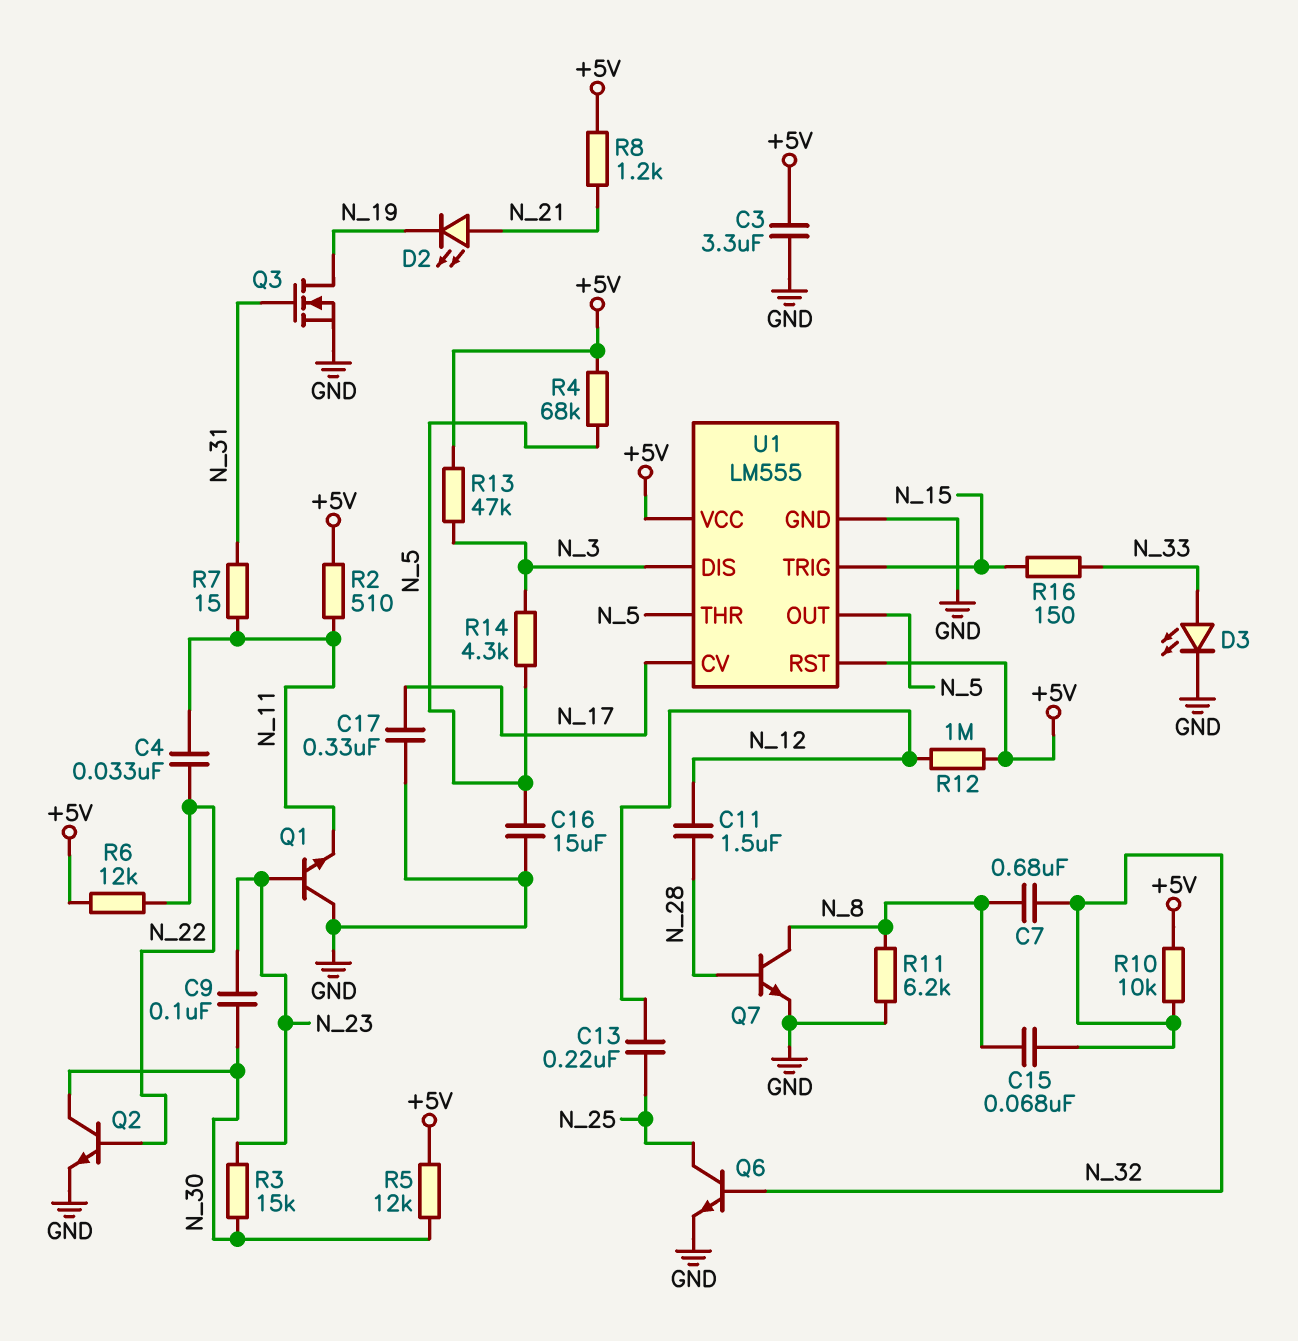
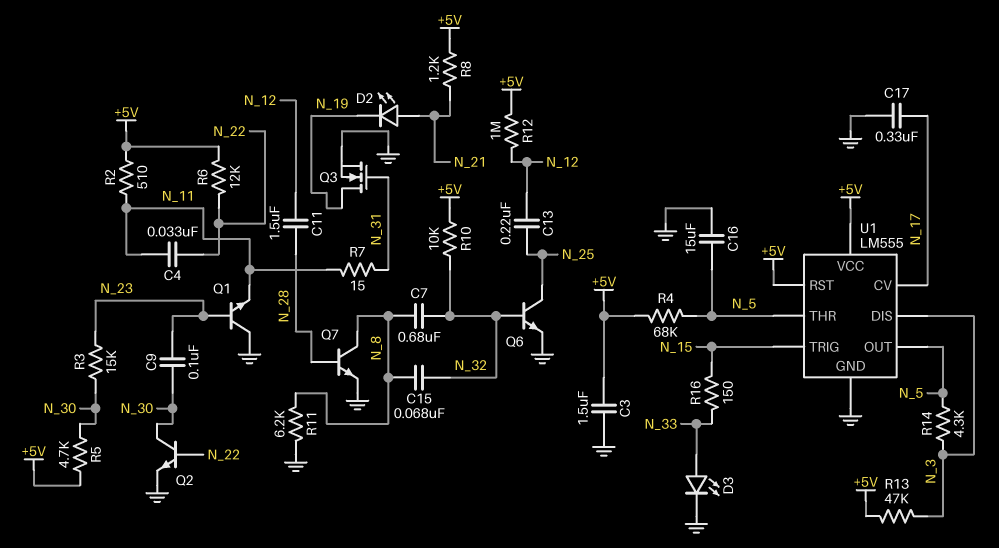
C3: 3.3uF (+5V, GND) -> 1.5uF (+5V, GND)
R5: 12k (+5V, N_30) -> 4.7k (+5V, N_30)

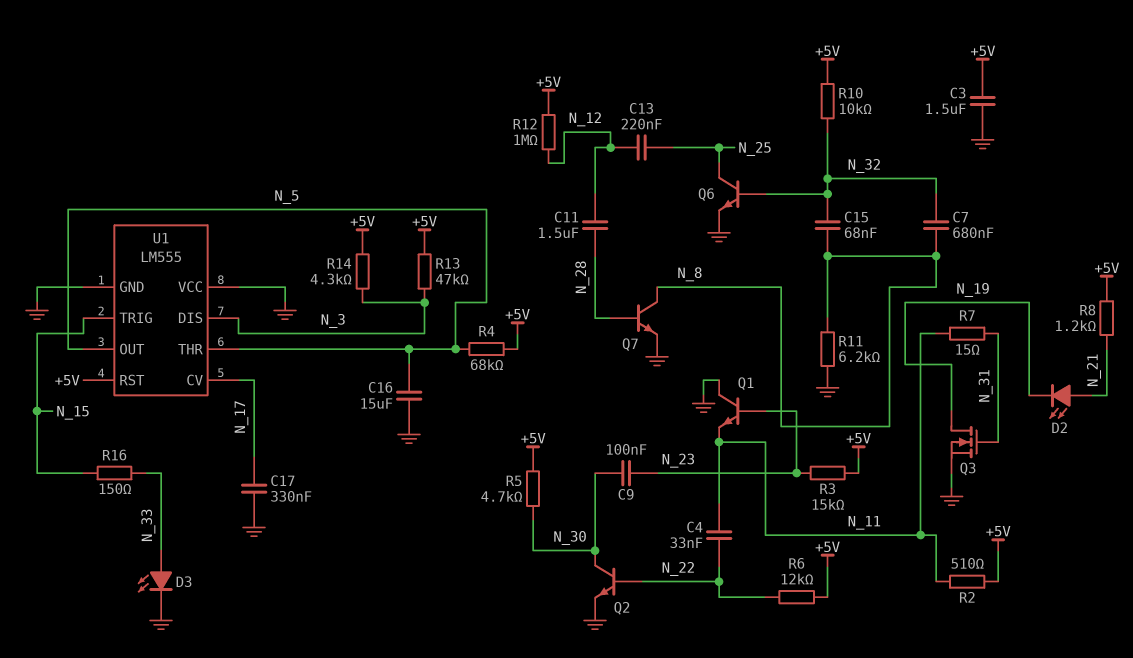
R3: 15k (N_23, N_30) -> 15k (+5V, N_23)
R14: 4.3k (N_3, N_5) -> 4.3k (+5V, N_3)
U1 pin VCC: +5V -> GND

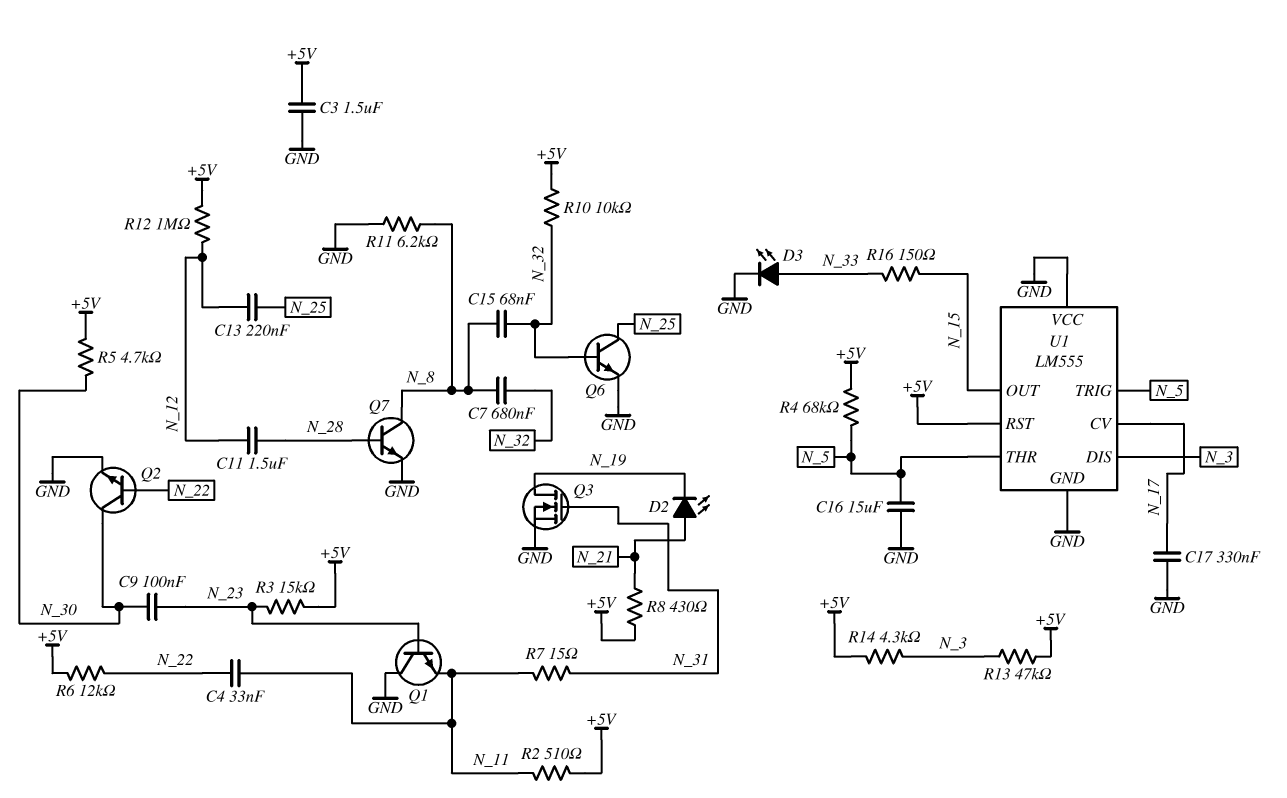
R8: 1.2k (+5V, N_21) -> 430 (+5V, N_21)
U1 pin OUT: N_5 -> N_15
U1 pin TRIG: N_15 -> N_5

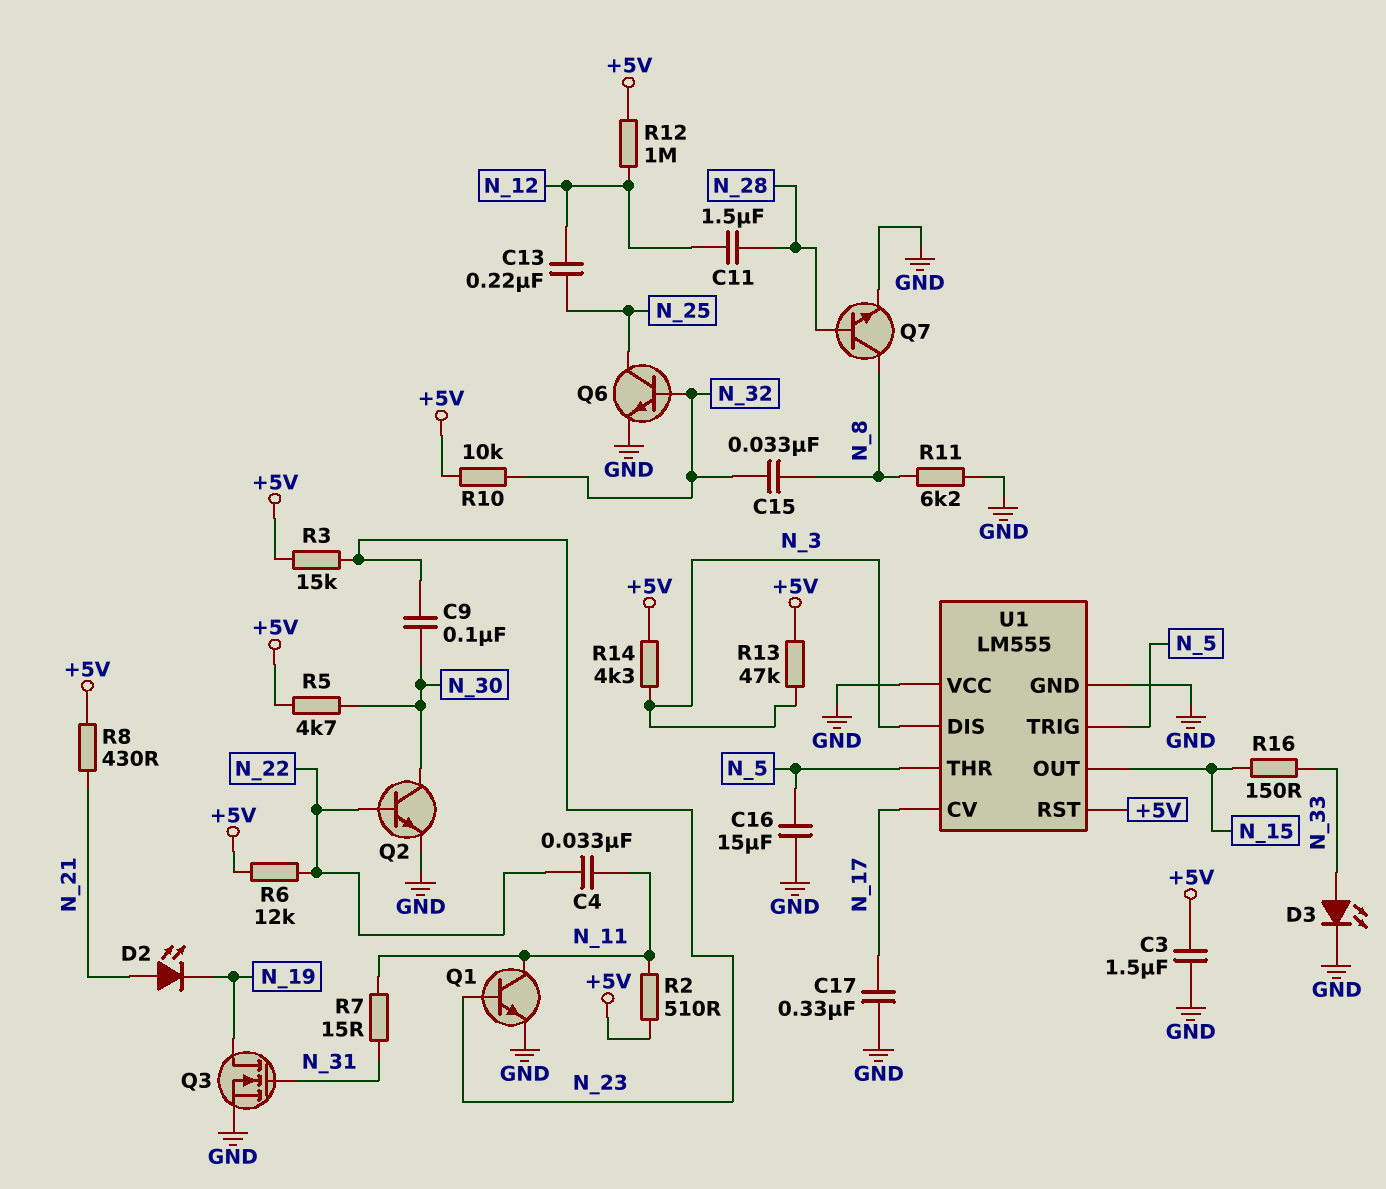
C7: 680nF (N_8, N_32) -> none
C15: 68nF (N_8, N_32) -> 33nF (N_8, N_32)
Q1: NPN (B N_23, C GND, E N_11) -> NPN (B N_23, C N_11, E GND)
R4: 68k (+5V, N_5) -> none

